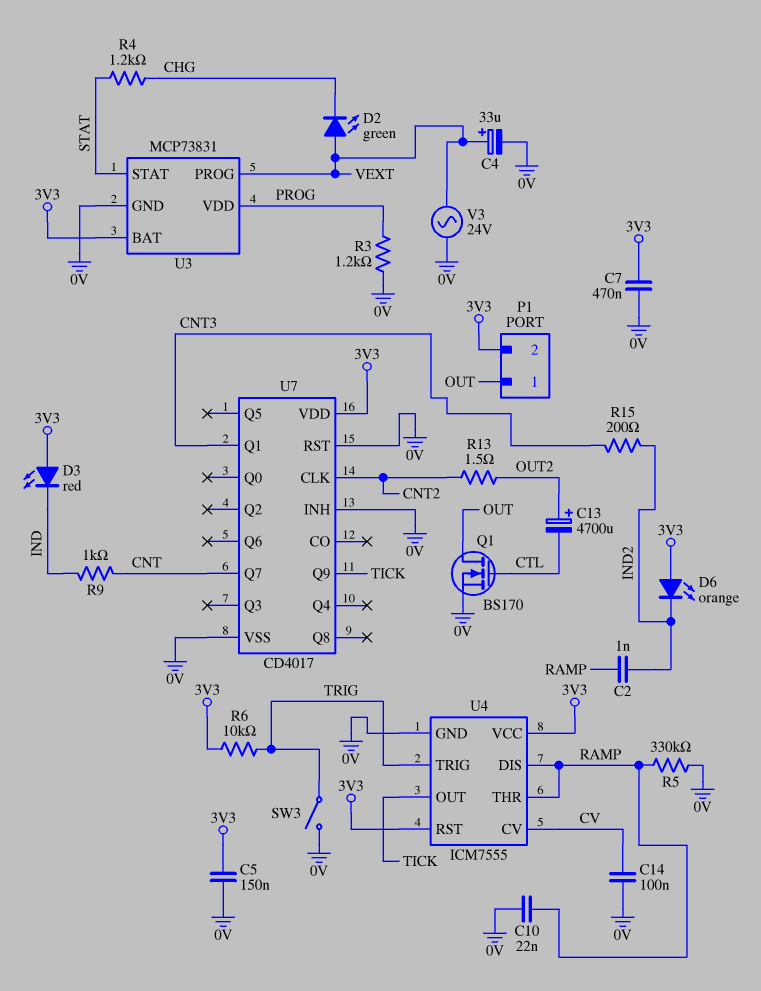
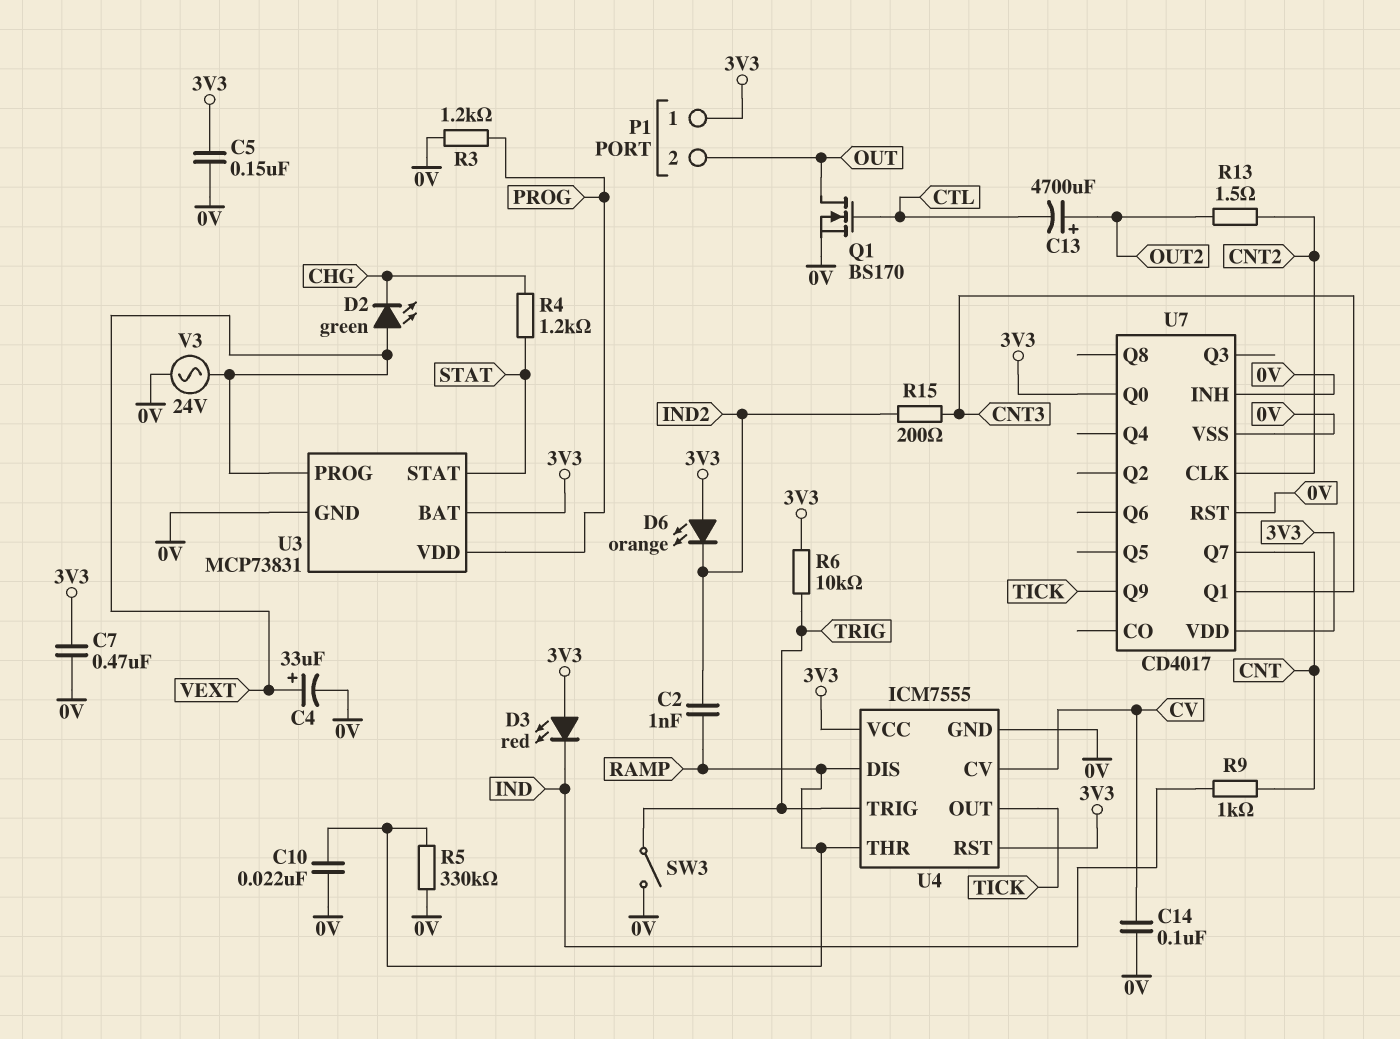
P1 pin 1: OUT -> 3V3
P1 pin 2: 3V3 -> OUT
U7 pin Q0: none -> 3V3

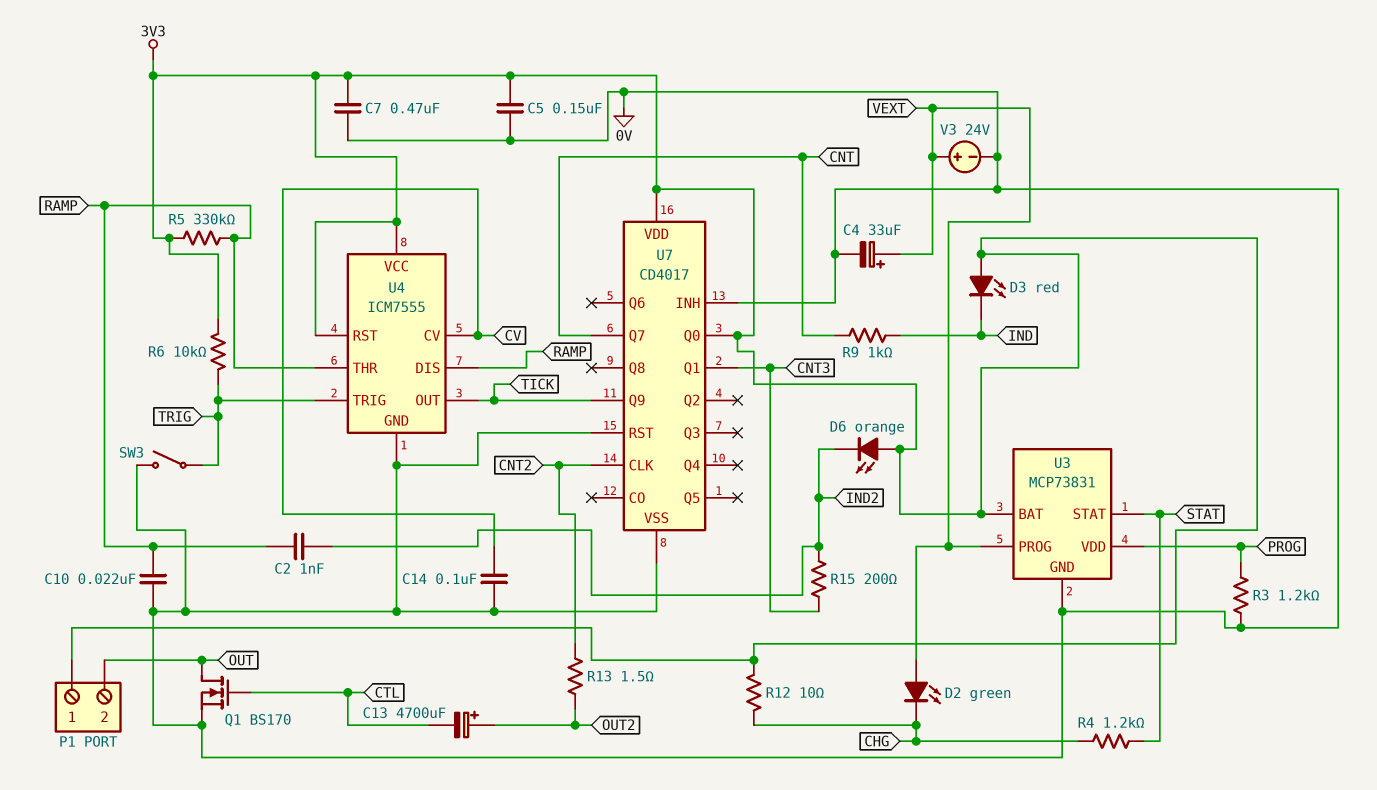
R5: 330k (0V, RAMP) -> 330k (3V3, RAMP)
R12: none -> 10 (3V3, CHG)
V3: AC 24V (0V, VEXT) -> 24V (plus VEXT, minus 0V)

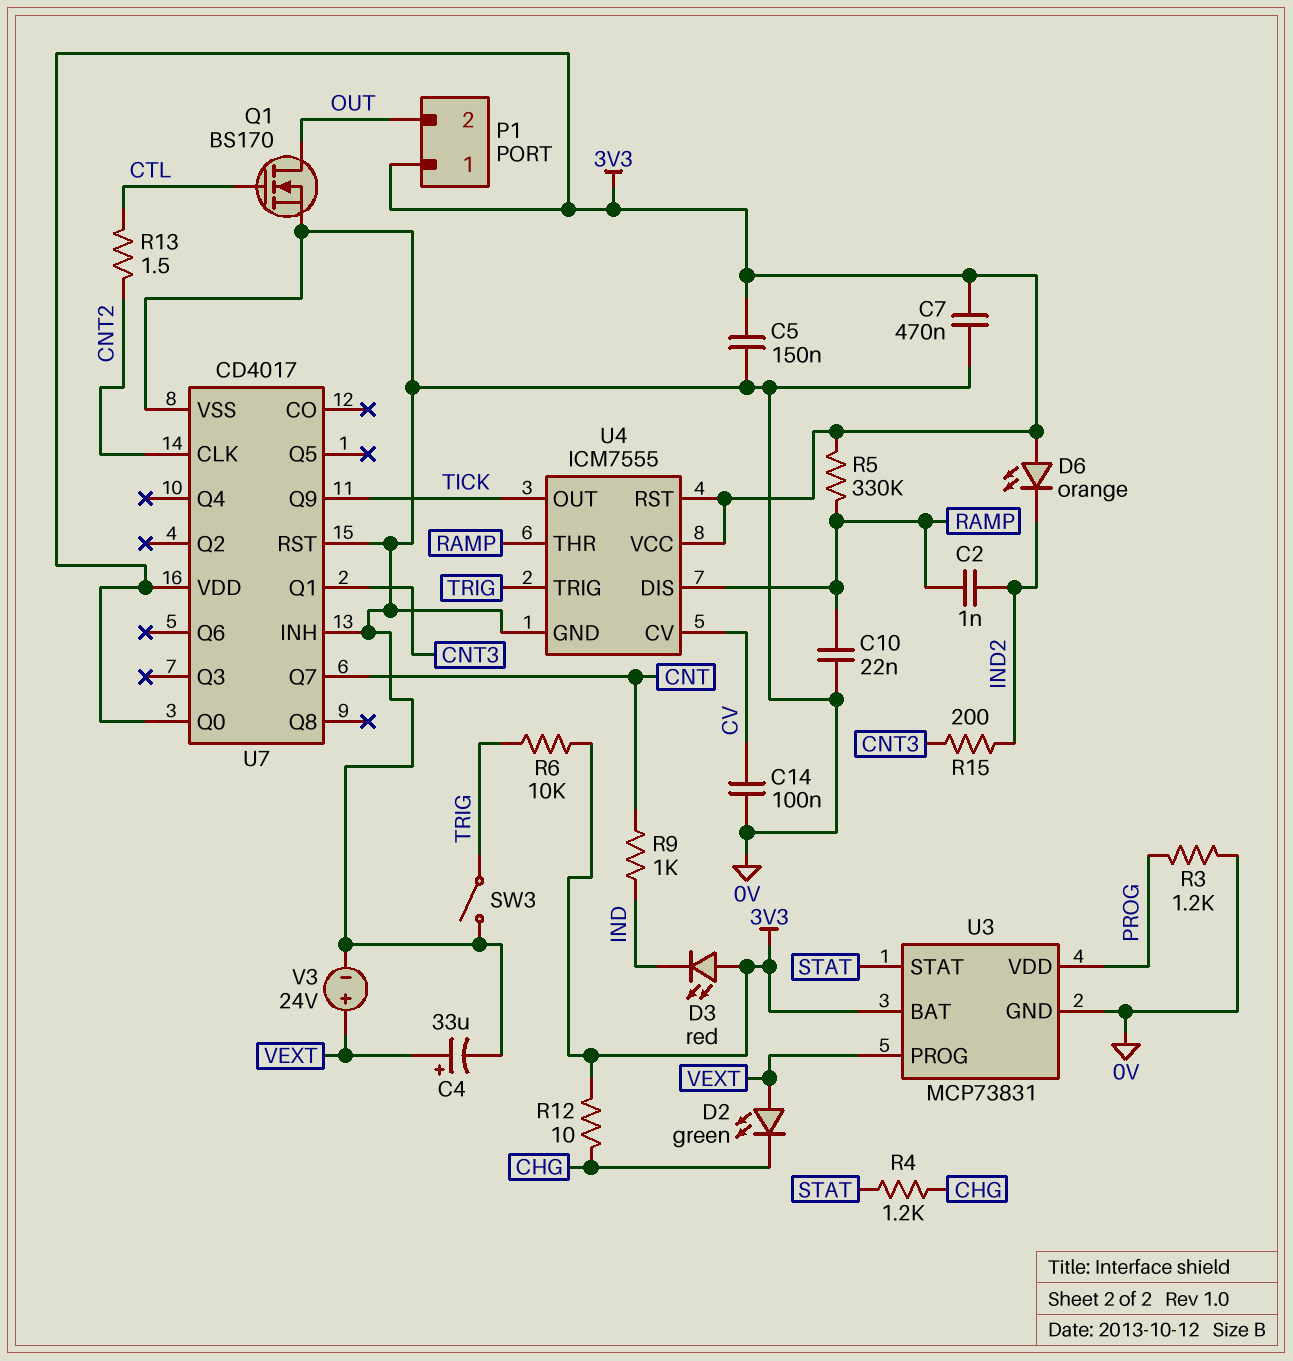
C13: 4700uF (plus OUT2, minus CTL) -> none
R13: 1.5 (CNT2, OUT2) -> 1.5 (CNT2, CTL)

